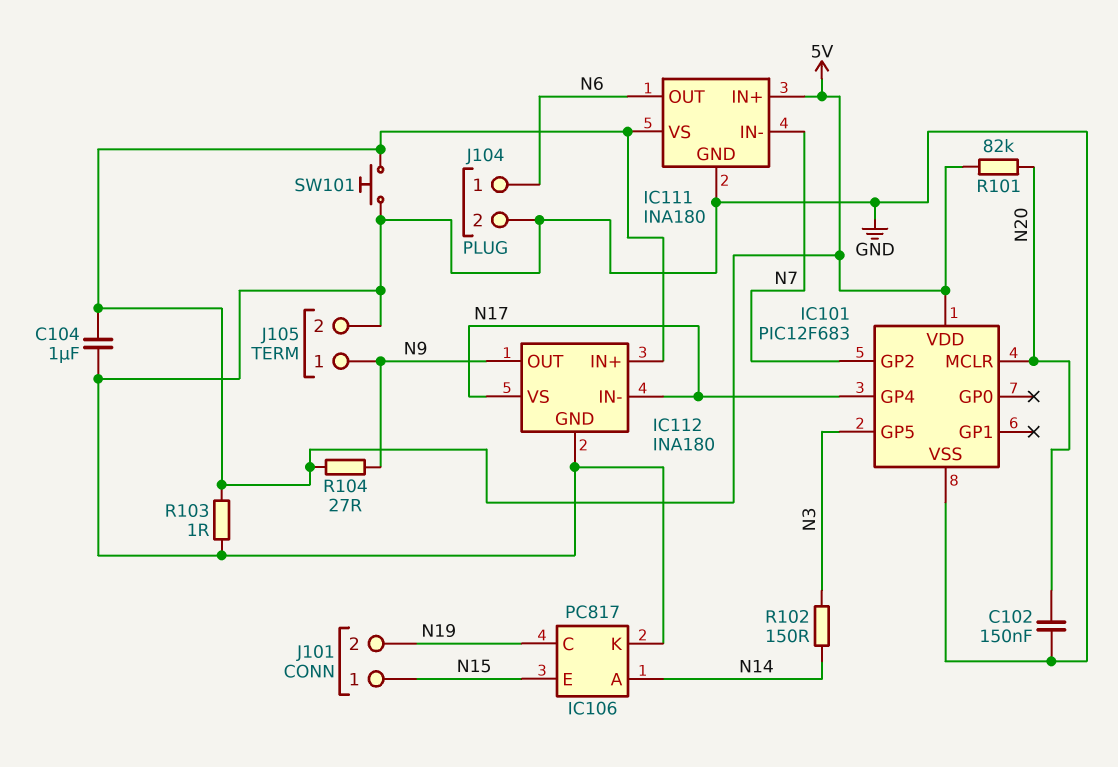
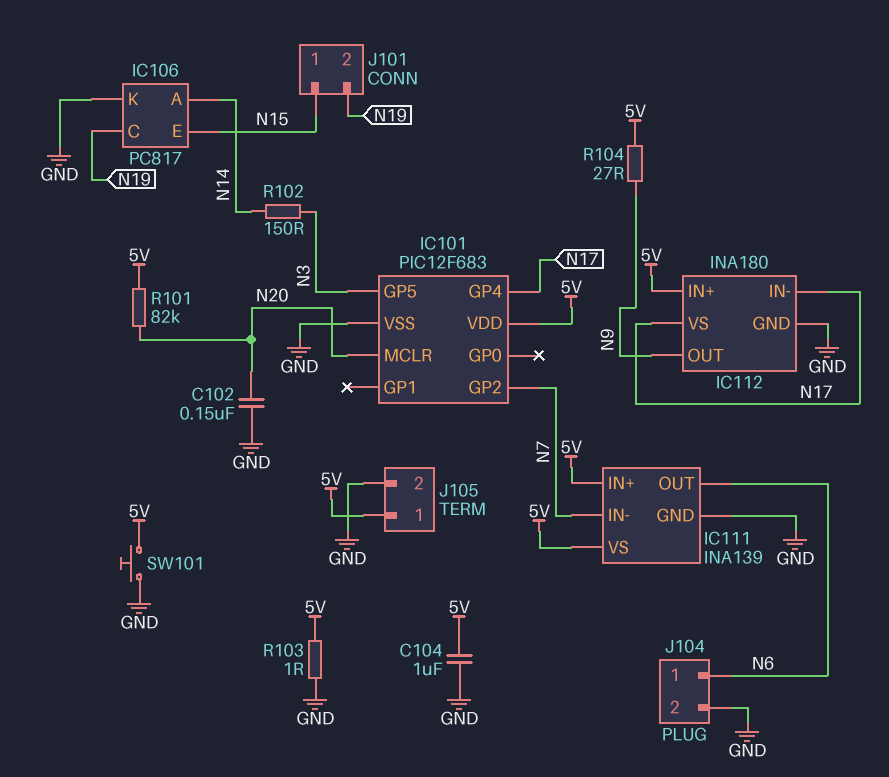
IC111: INA180 -> INA139
J105 pin 1: N9 -> 5V

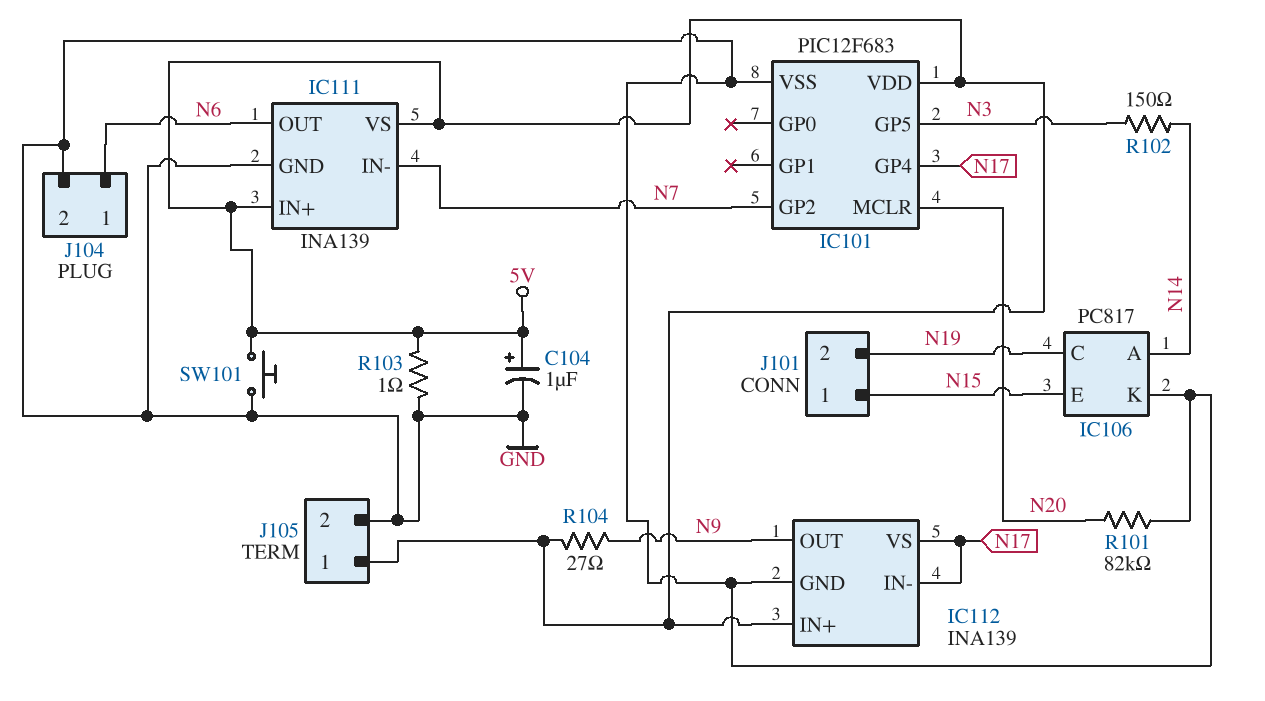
C102: 150nF (GND, N20) -> none
C104: 1uF (5V, GND) -> 1uF (plus 5V, minus GND)
IC112: INA180 -> INA139
R101: 82k (5V, N20) -> 82k (GND, N20)

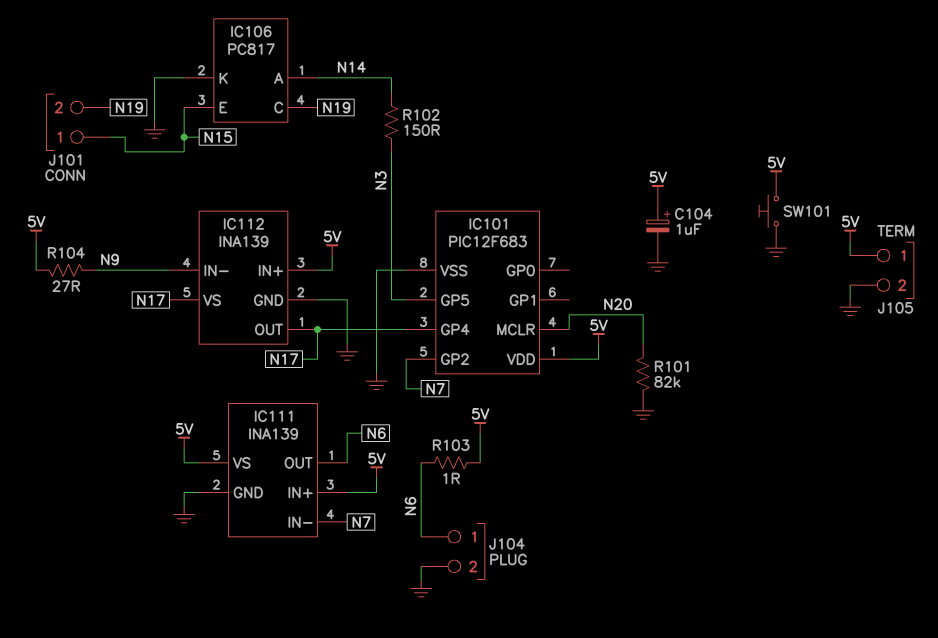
IC112 pin IN-: N17 -> N9
IC112 pin OUT: N9 -> N17
R103: 1 (5V, GND) -> 1 (5V, N6)

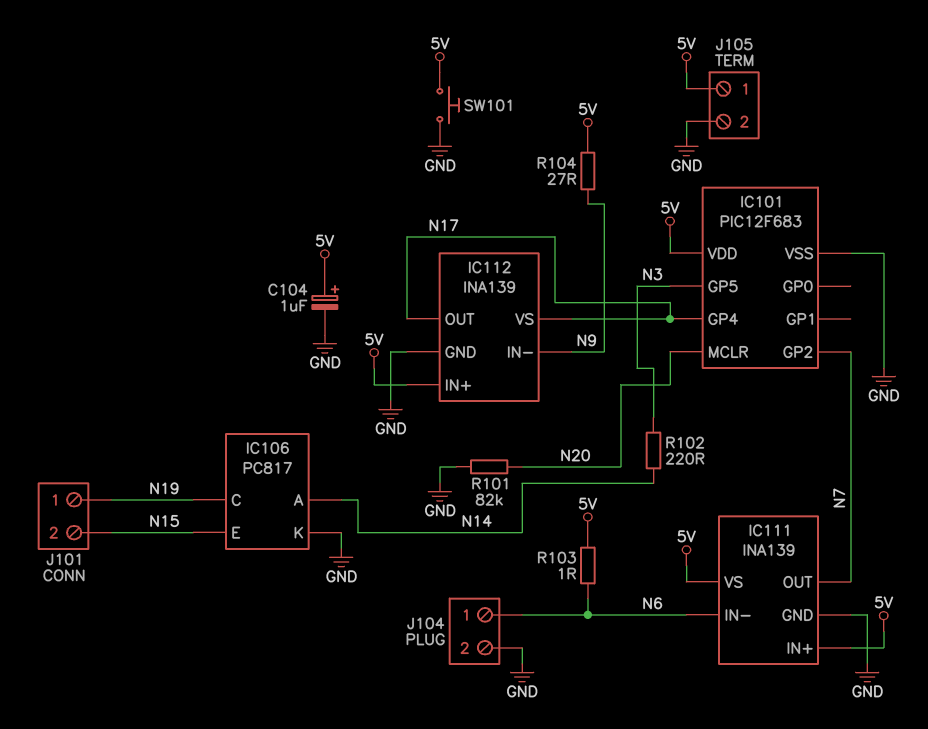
IC111 pin IN-: N7 -> N6
IC111 pin OUT: N6 -> N7
J101 pin 1: N15 -> N19
J101 pin 2: N19 -> N15
R102: 150 (N3, N14) -> 220 (N3, N14)

